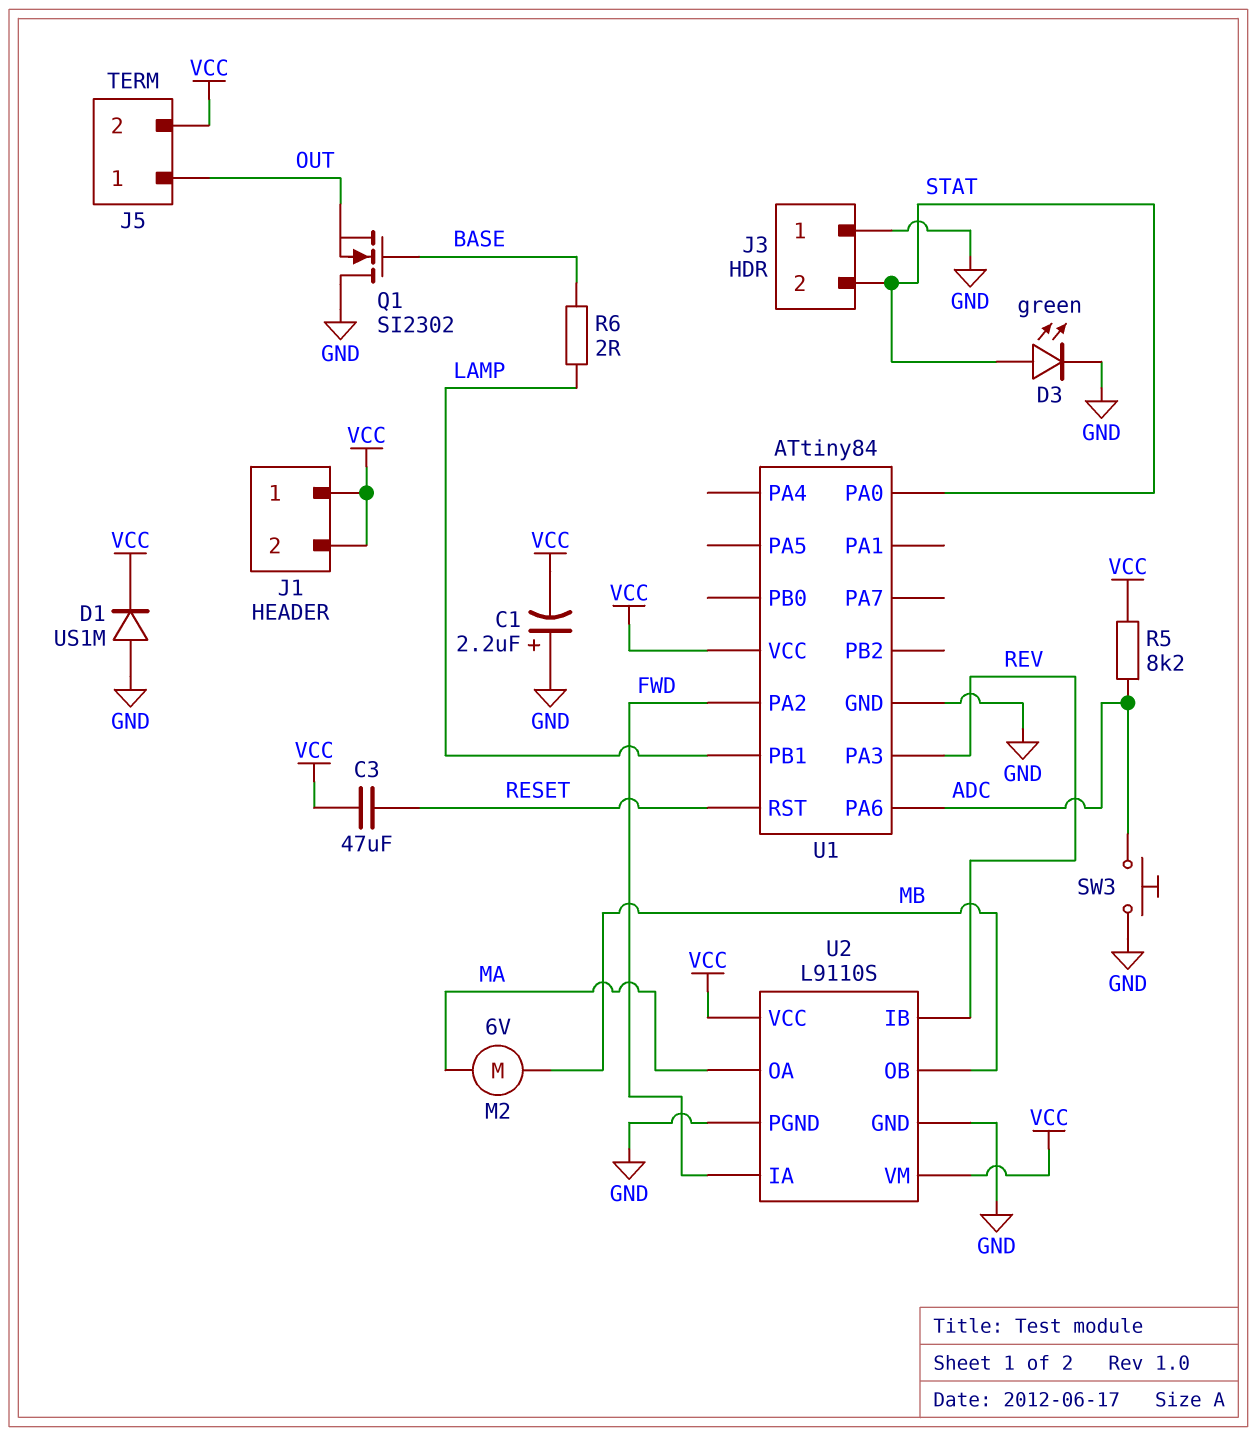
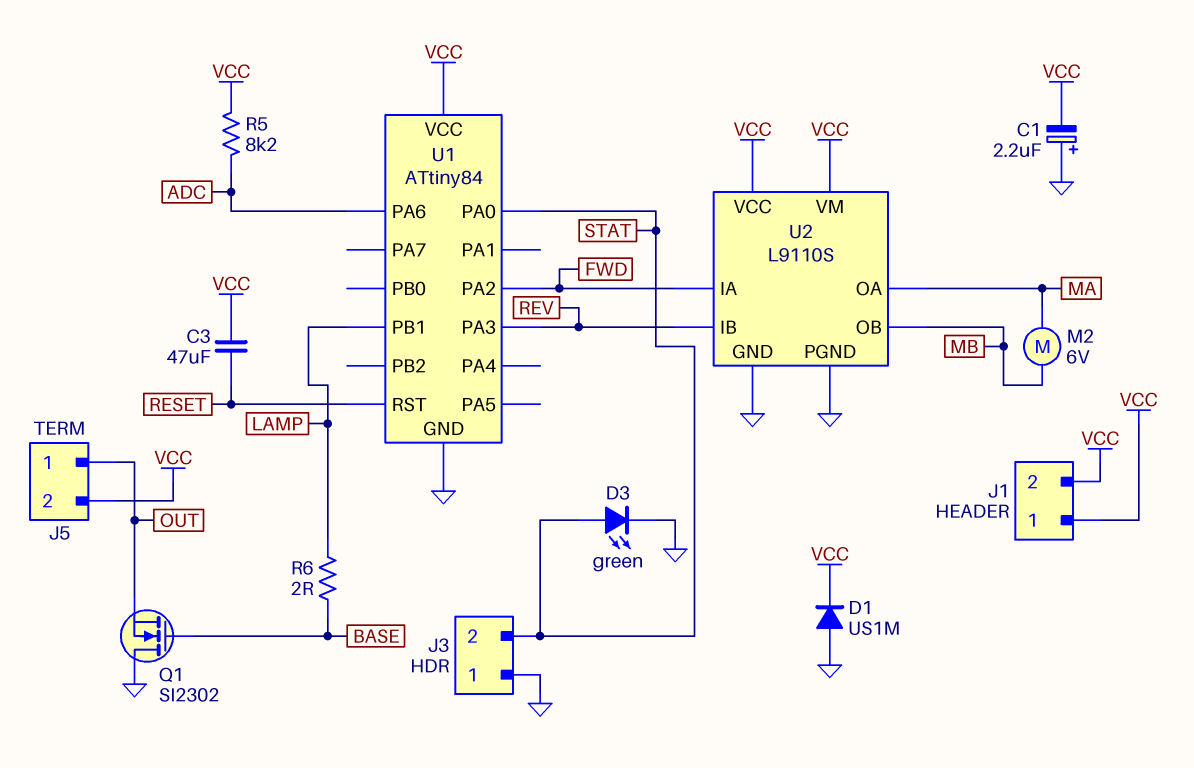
SW3: button (ADC, GND) -> none

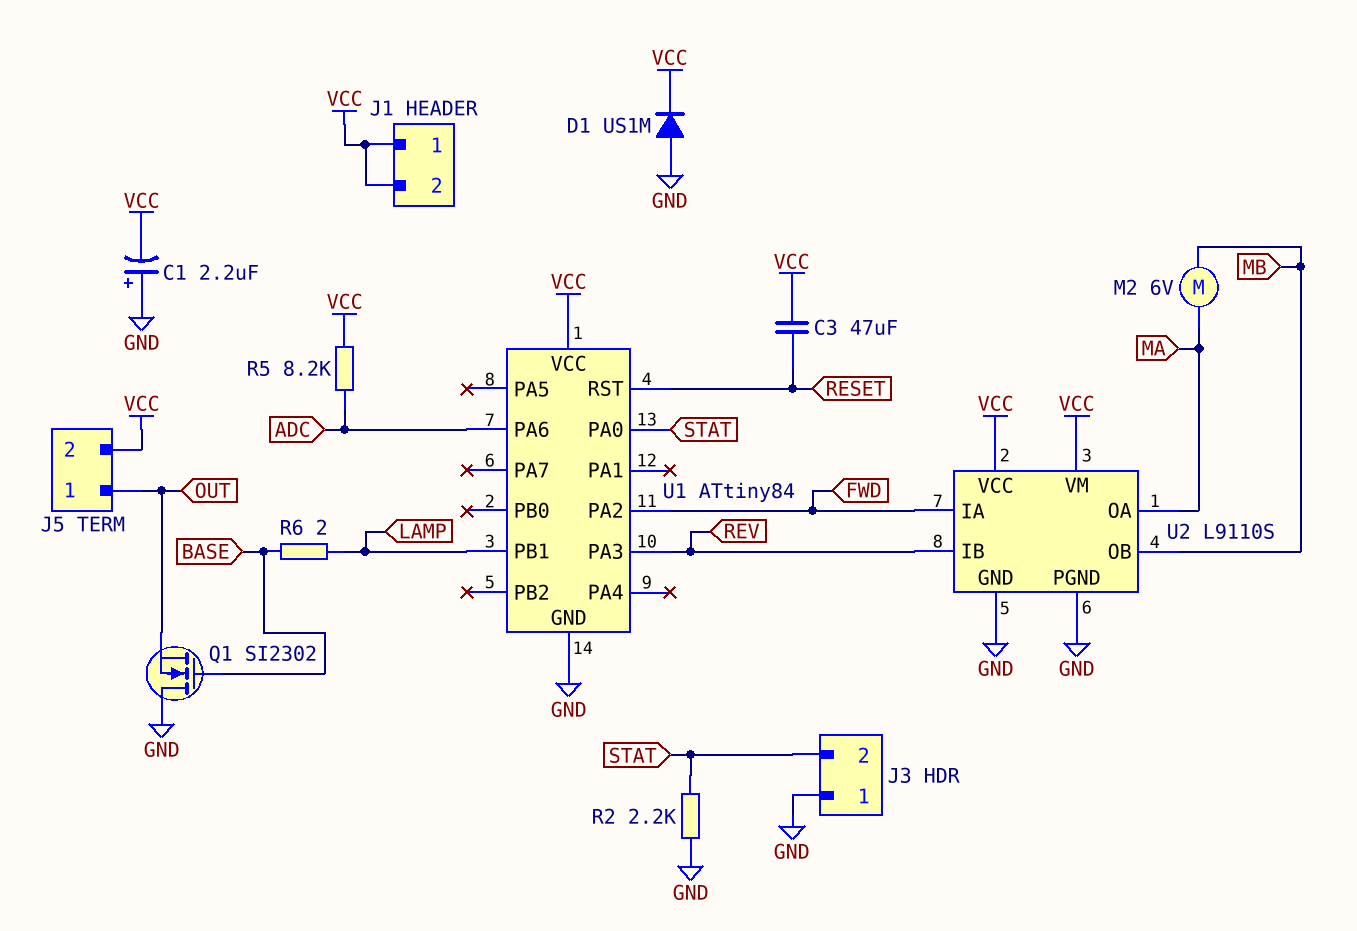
D3: LED green (A STAT, K GND) -> none
R2: none -> 2.2k (GND, STAT)

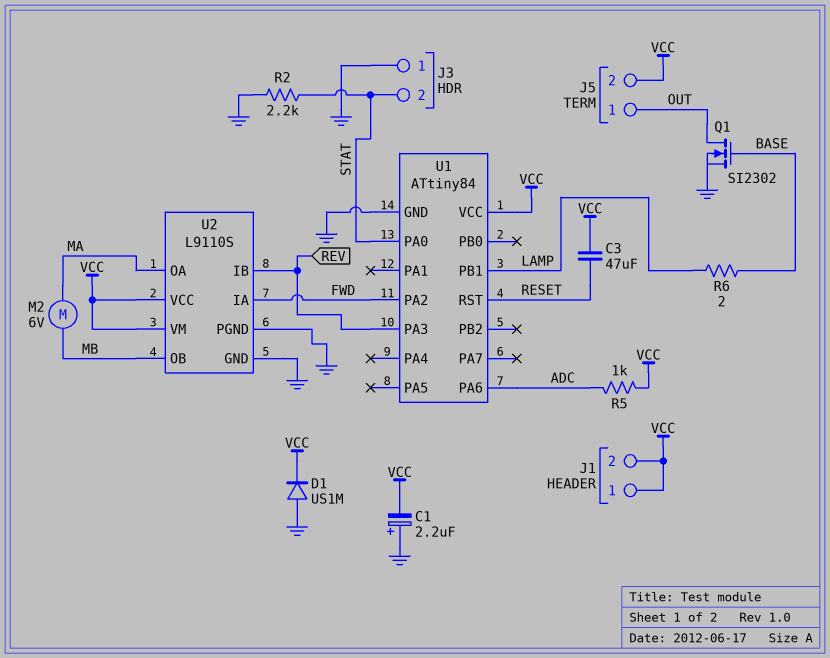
Q1: NMOS SI2302 (G BASE, D GND, S OUT) -> NMOS SI2302 (G BASE, D OUT, S GND)
R5: 8.2k (ADC, VCC) -> 1k (ADC, VCC)

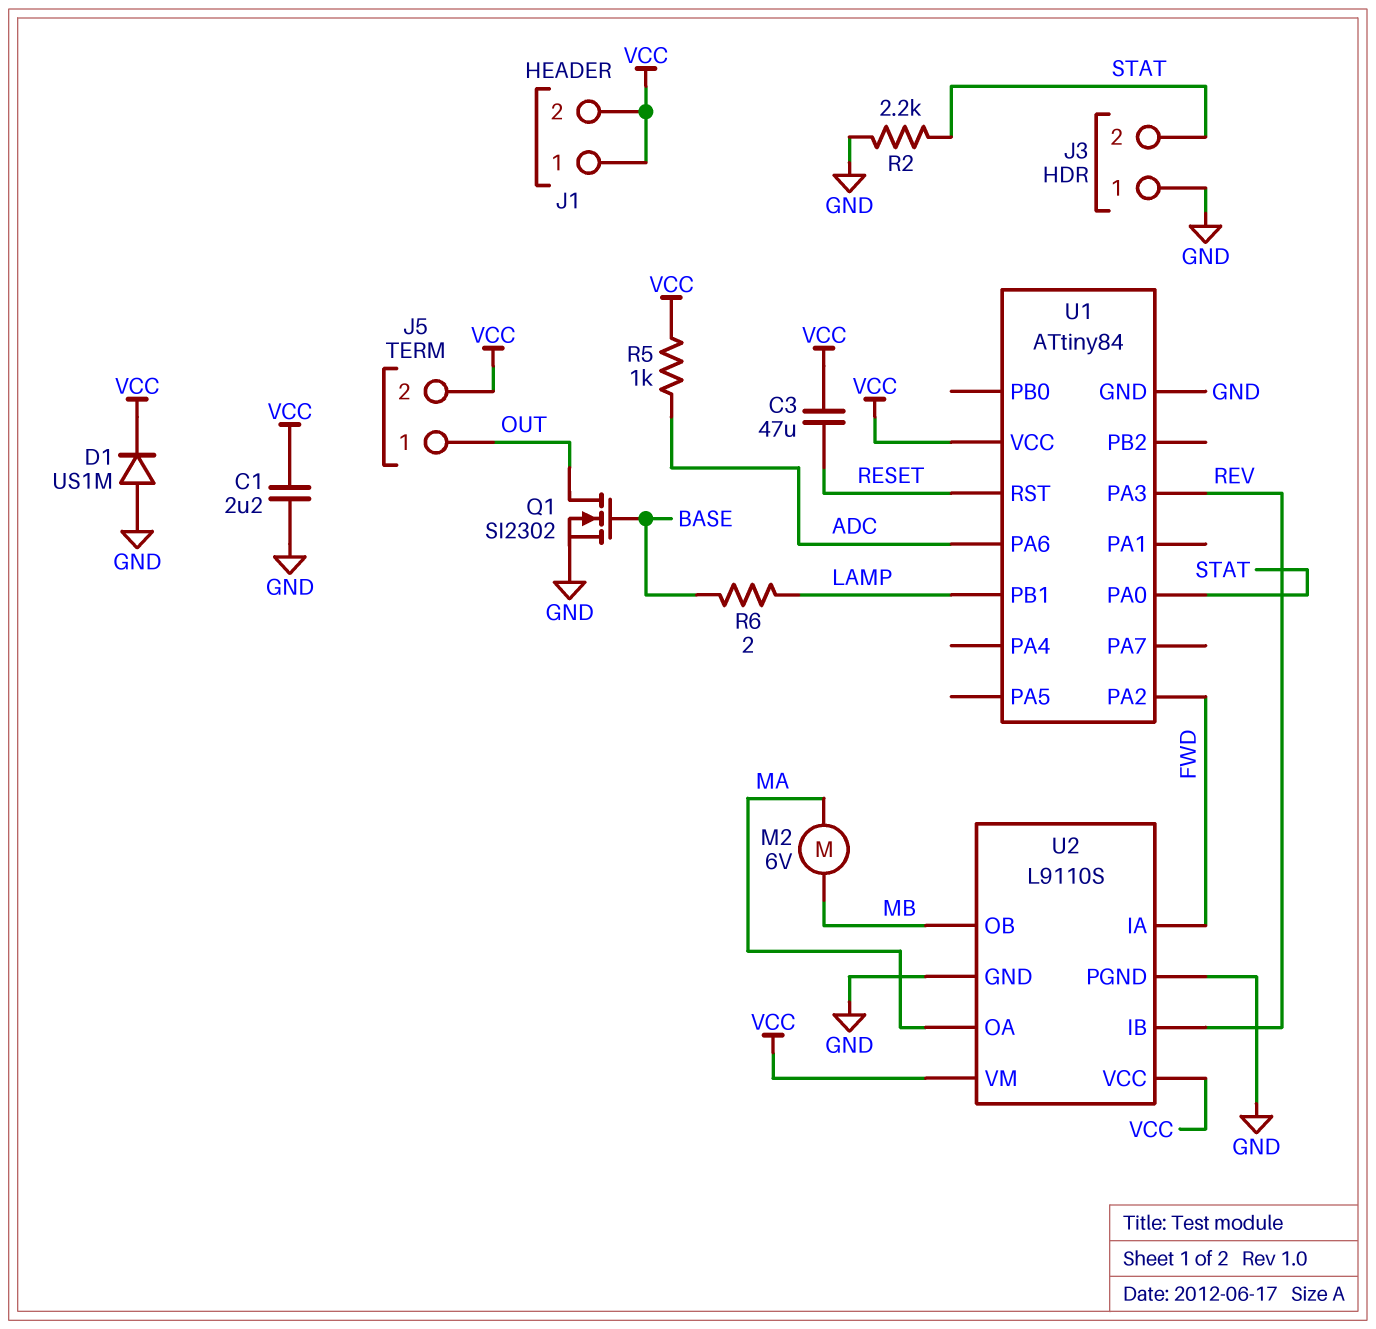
C1: 2.2uF (plus GND, minus VCC) -> 2.2uF (GND, VCC)

